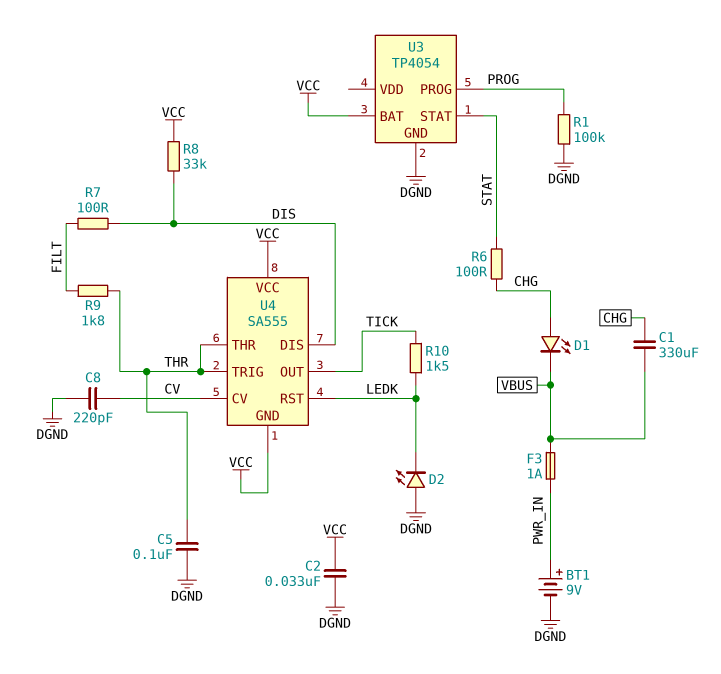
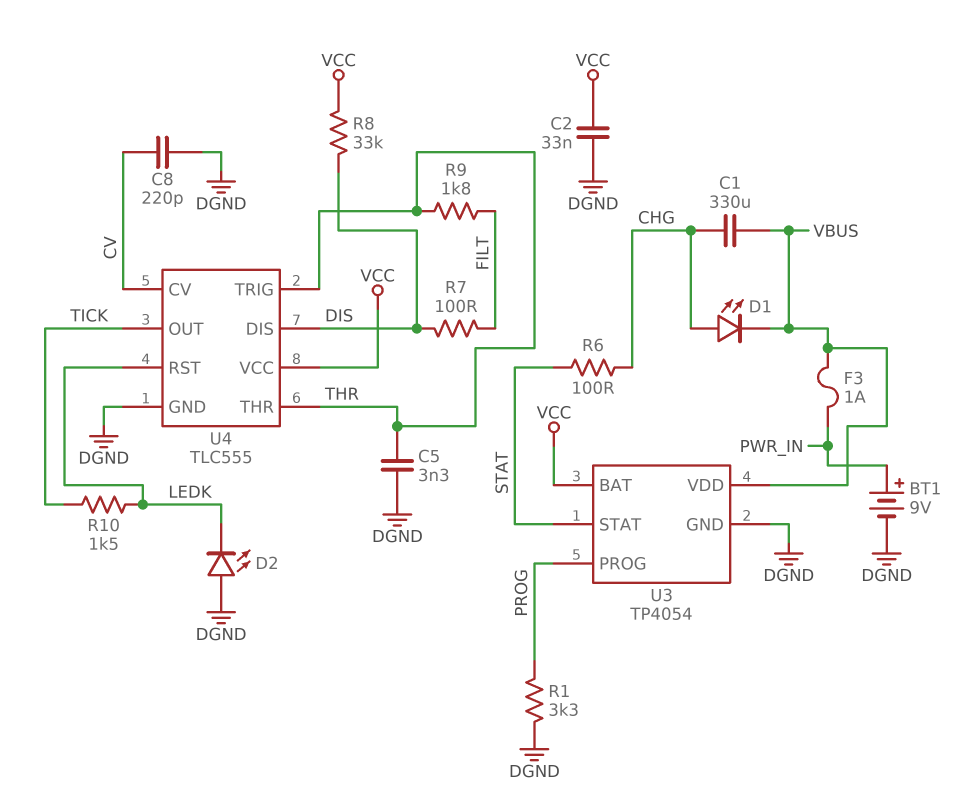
C5: 100nF (DGND, THR) -> 3.3nF (DGND, THR)
R1: 100k (DGND, PROG) -> 3.3k (DGND, PROG)
U3 pin VDD: none -> VBUS
U4: SA555 -> TLC555
U4 pin GND: VCC -> DGND

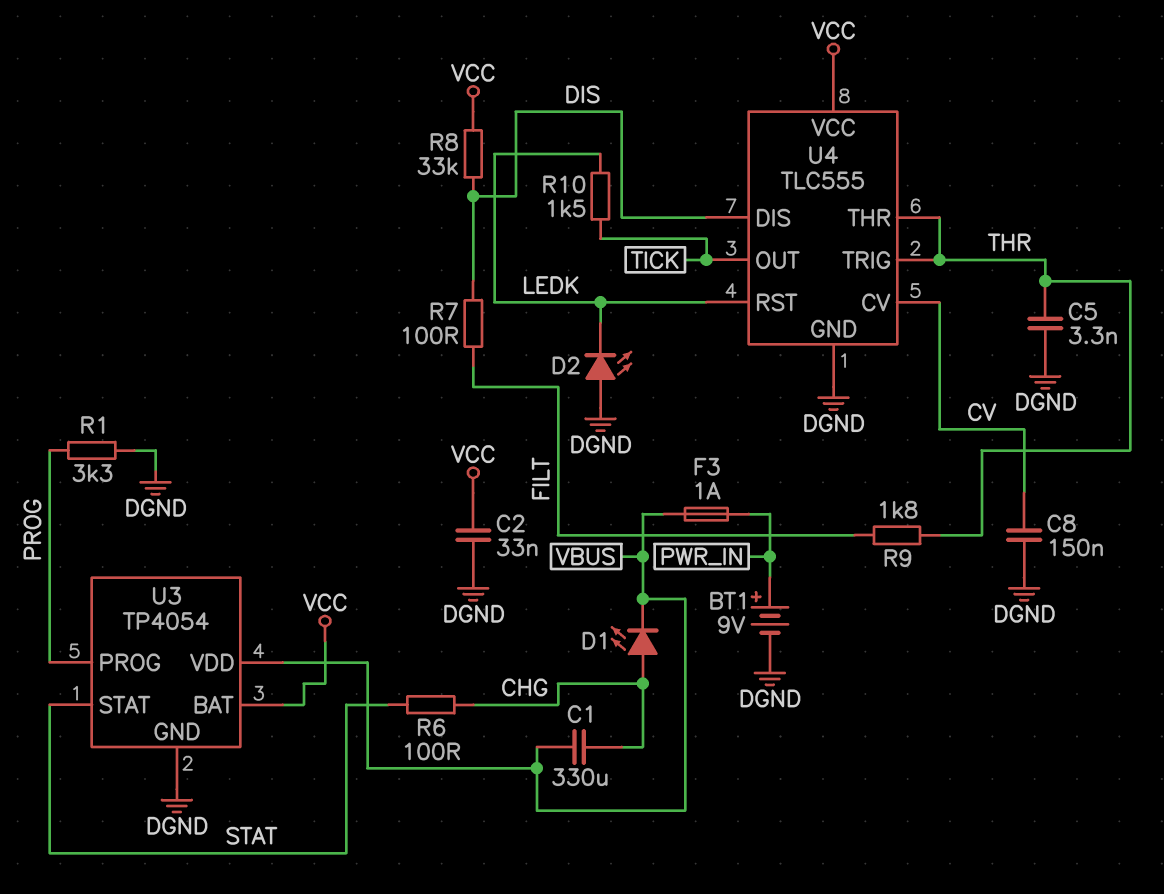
C8: 220pF (CV, DGND) -> 150nF (CV, DGND)

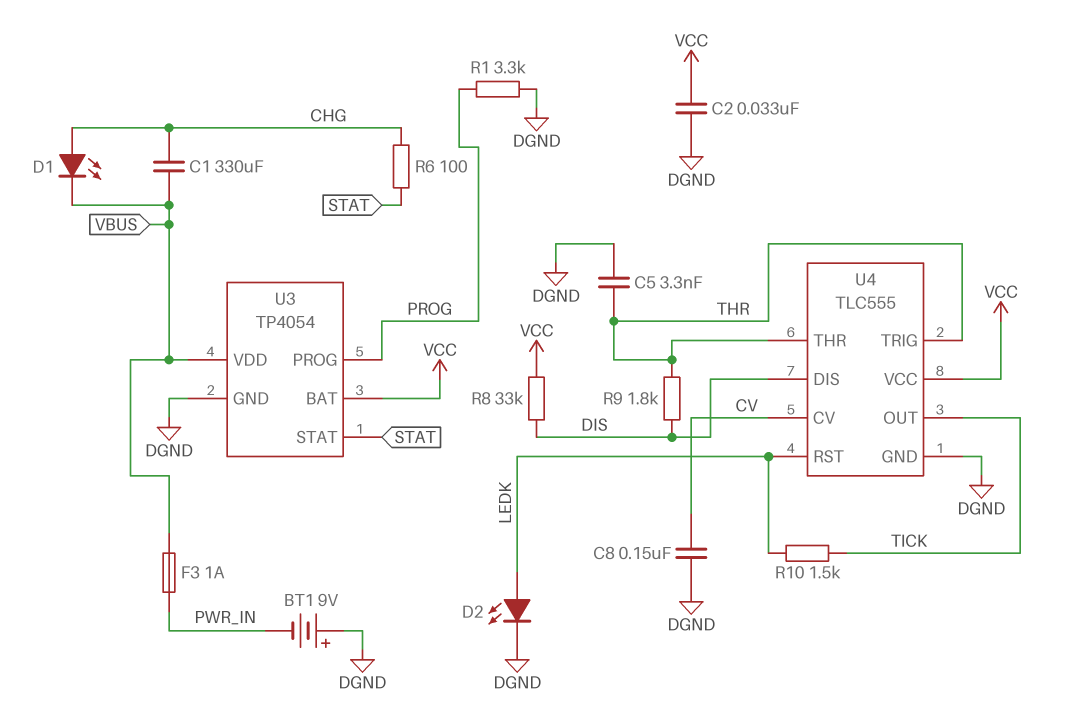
BT1: 9V (plus PWR_IN, minus DGND) -> 9V (plus DGND, minus PWR_IN)
D2: LED (A DGND, K LEDK) -> LED (A LEDK, K DGND)
R7: 100 (DIS, FILT) -> none
R9: 1.8k (FILT, THR) -> 1.8k (DIS, THR)

